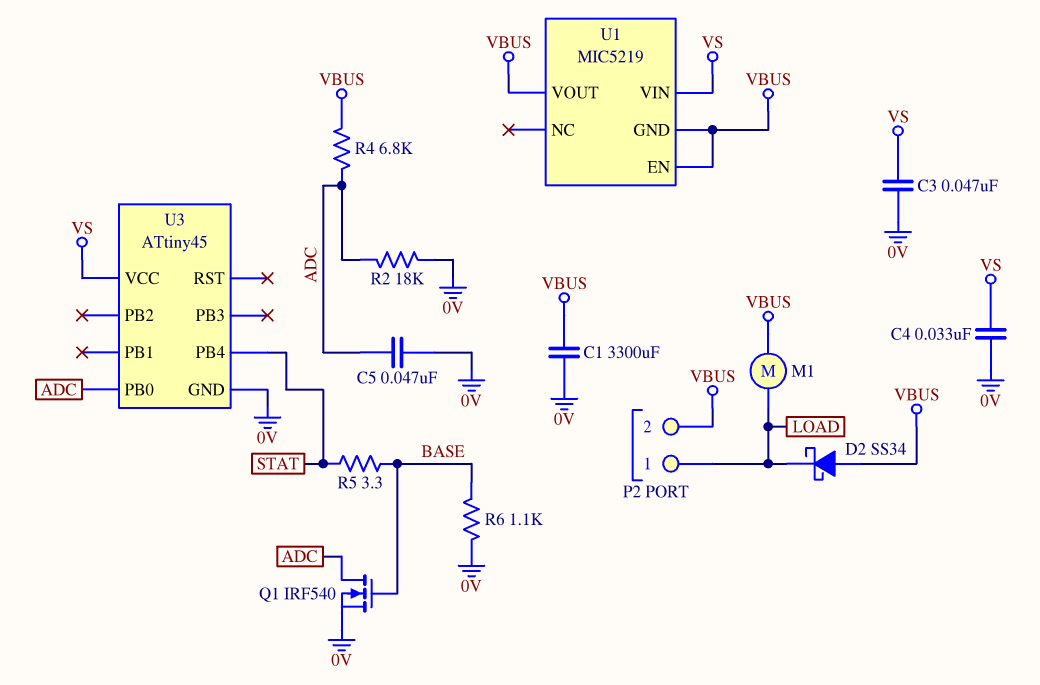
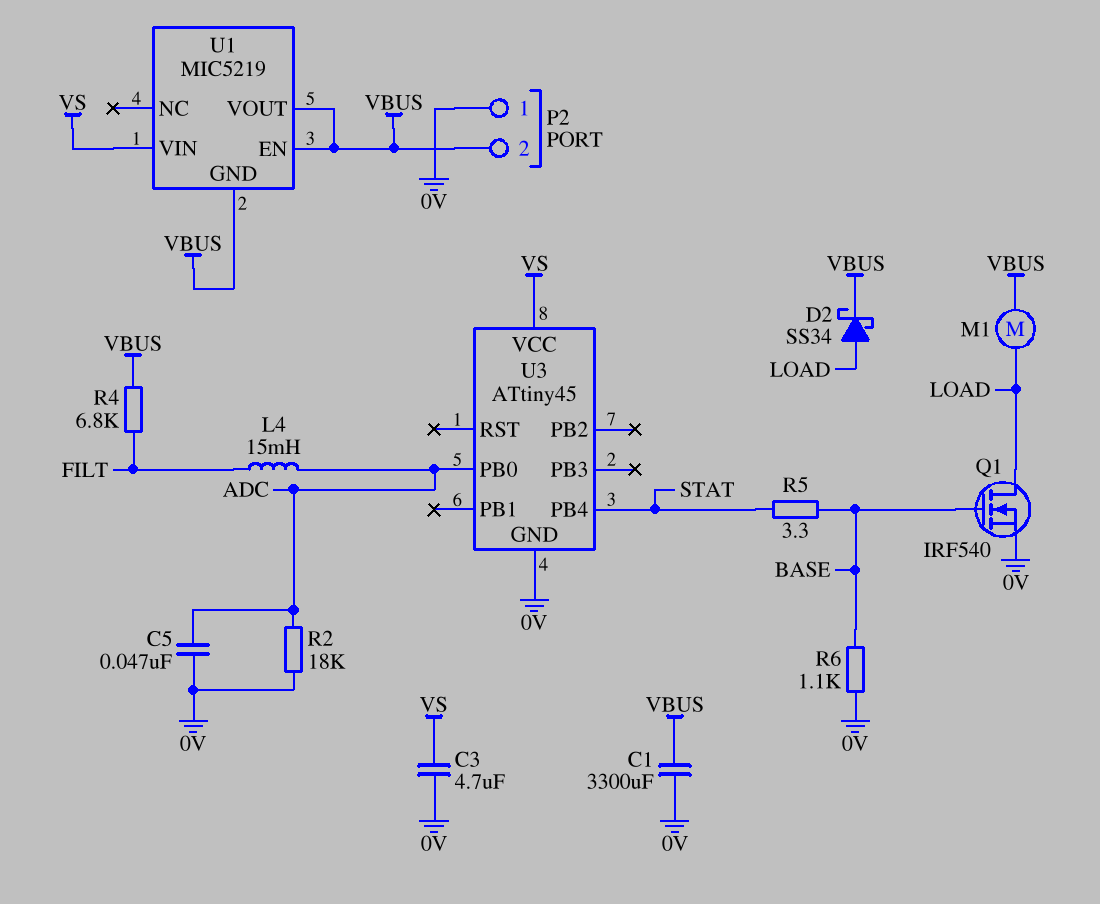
C3: 47nF (0V, VS) -> 4.7uF (0V, VS)
C4: 33nF (0V, VS) -> none
D2: schottky SS34 (A VBUS, K LOAD) -> schottky SS34 (A LOAD, K VBUS)
L4: none -> 15mH (ADC, FILT)
P2 pin 1: LOAD -> 0V
Q1: NMOS IRF540 (G BASE, D ADC, S 0V) -> NMOS IRF540 (G BASE, D LOAD, S 0V)
R4: 6.8k (ADC, VBUS) -> 6.8k (FILT, VBUS)

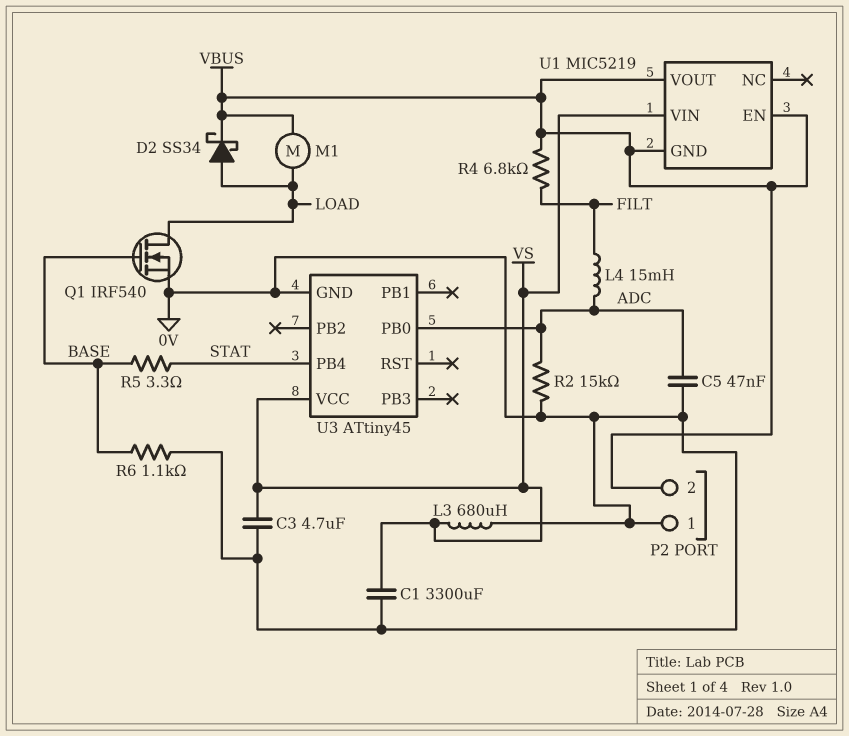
C1: 3300uF (0V, VBUS) -> 3300uF (0V, VS)
L3: none -> 680uH (0V, VS)
R2: 18k (0V, ADC) -> 15k (0V, ADC)

